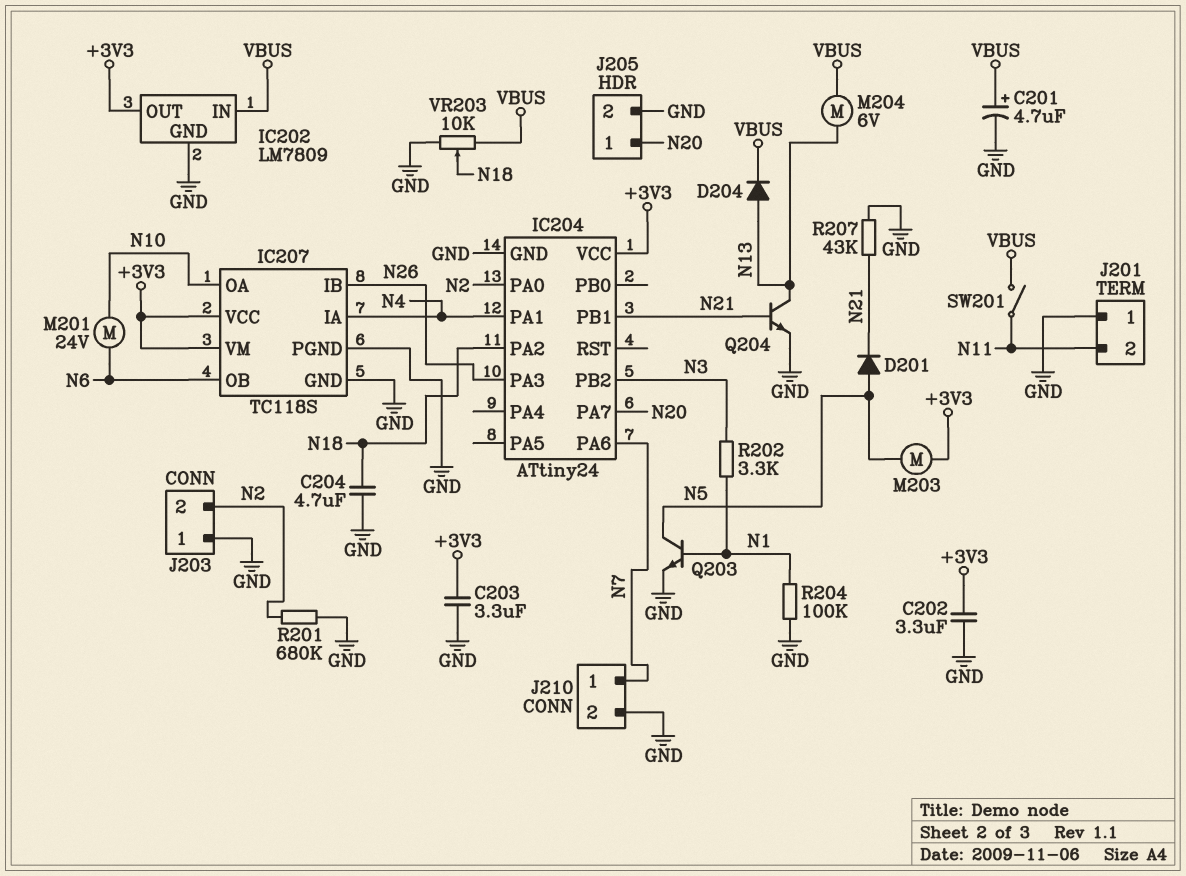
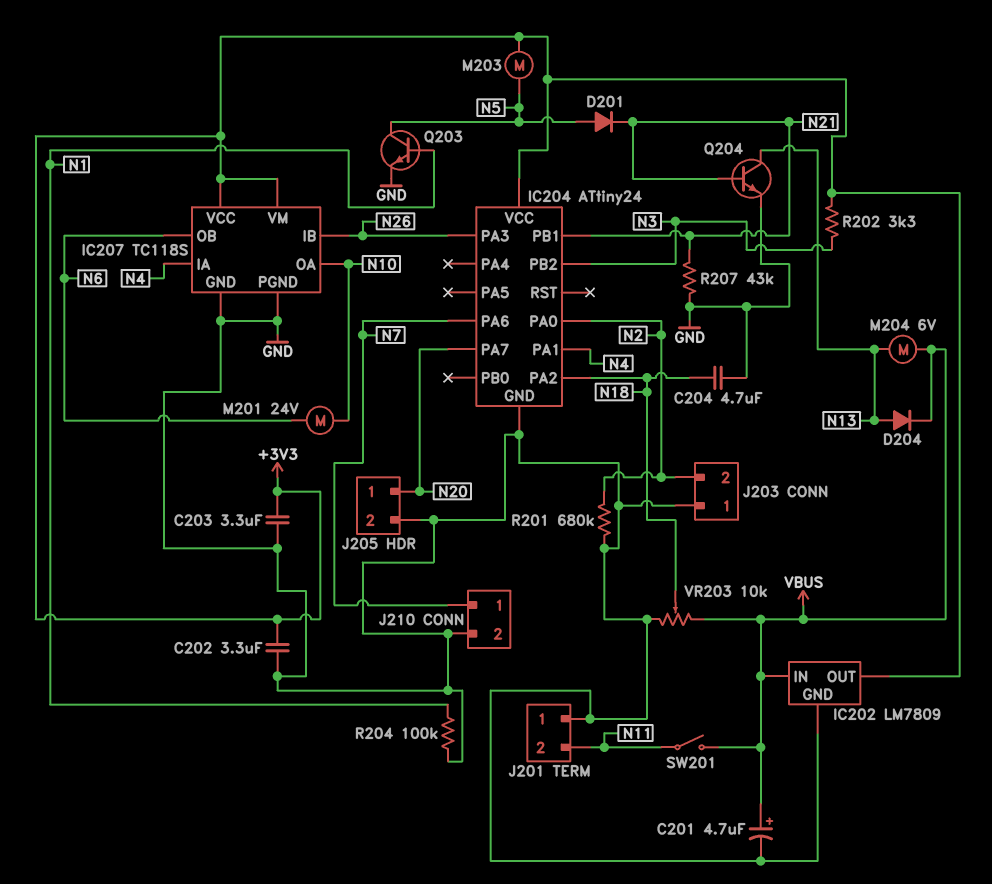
R202: 3.3k (N1, N3) -> 3.3k (+3V3, N3)

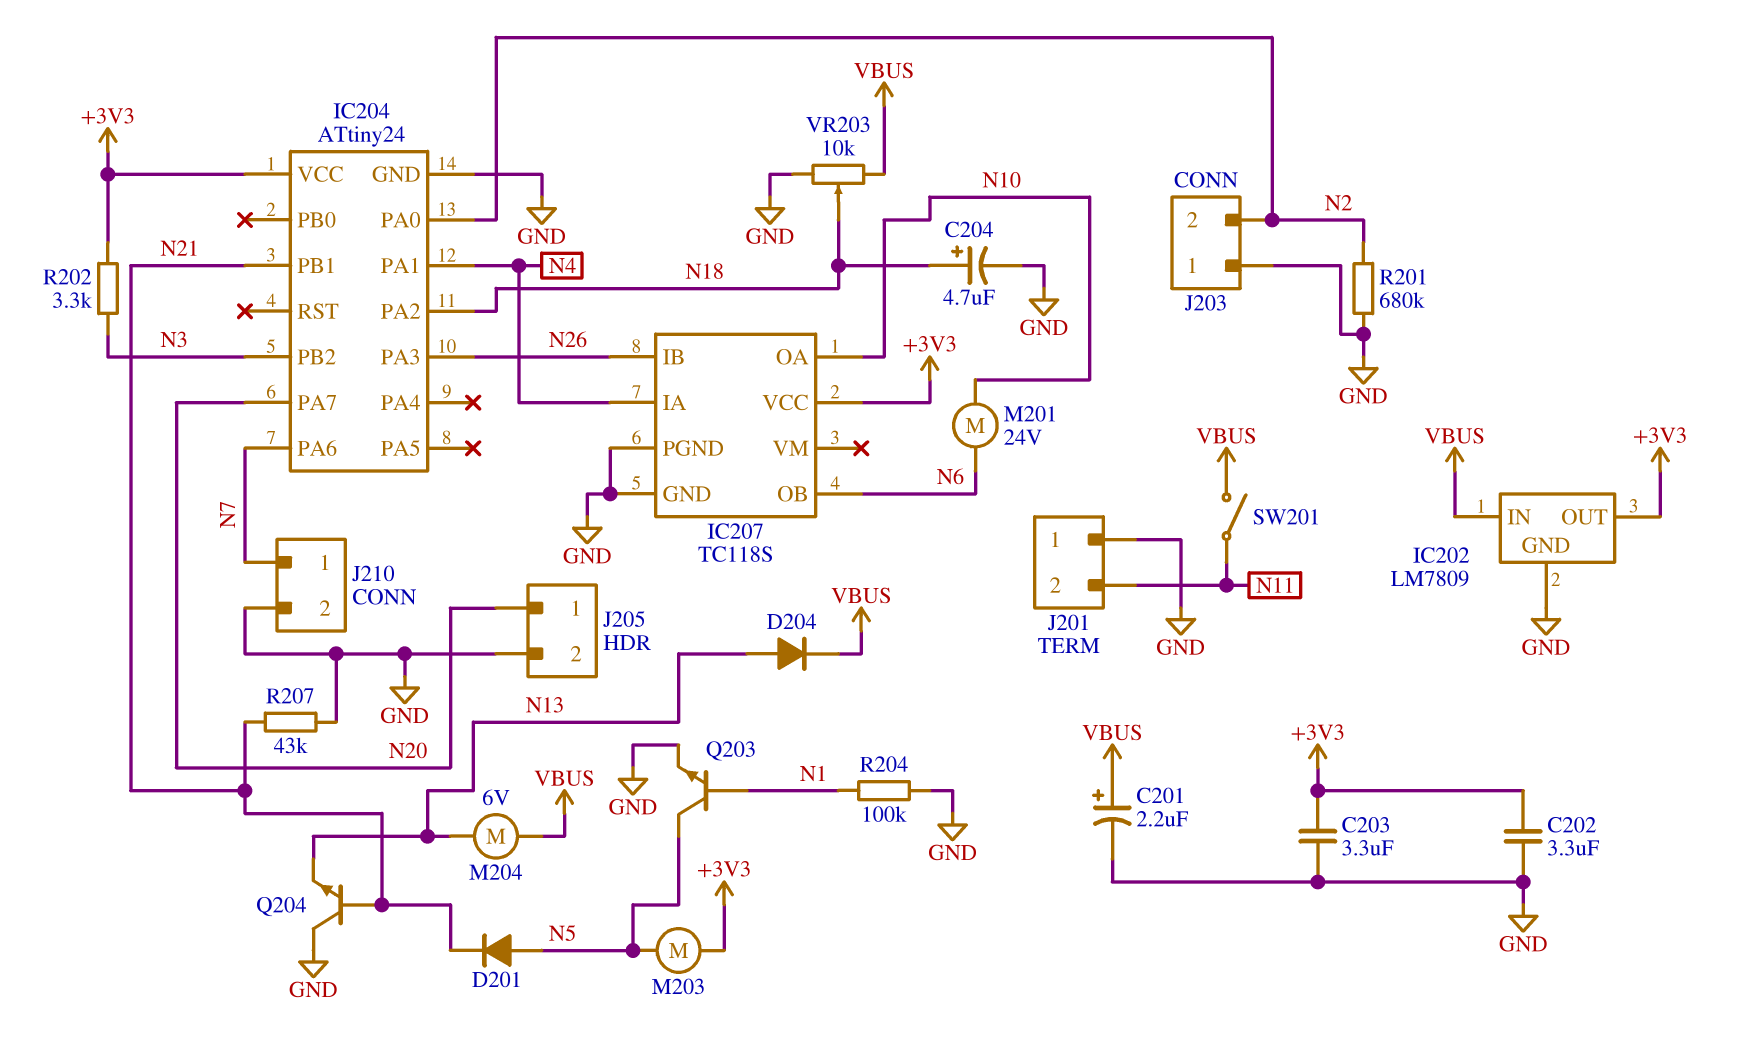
C201: 4.7uF (plus VBUS, minus GND) -> 2.2uF (plus VBUS, minus GND)
C204: 4.7uF (GND, N18) -> 4.7uF (plus N18, minus GND)
IC207 pin VM: +3V3 -> none
Q204: NPN (B N21, C N13, E GND) -> NPN (B N21, C GND, E N13)

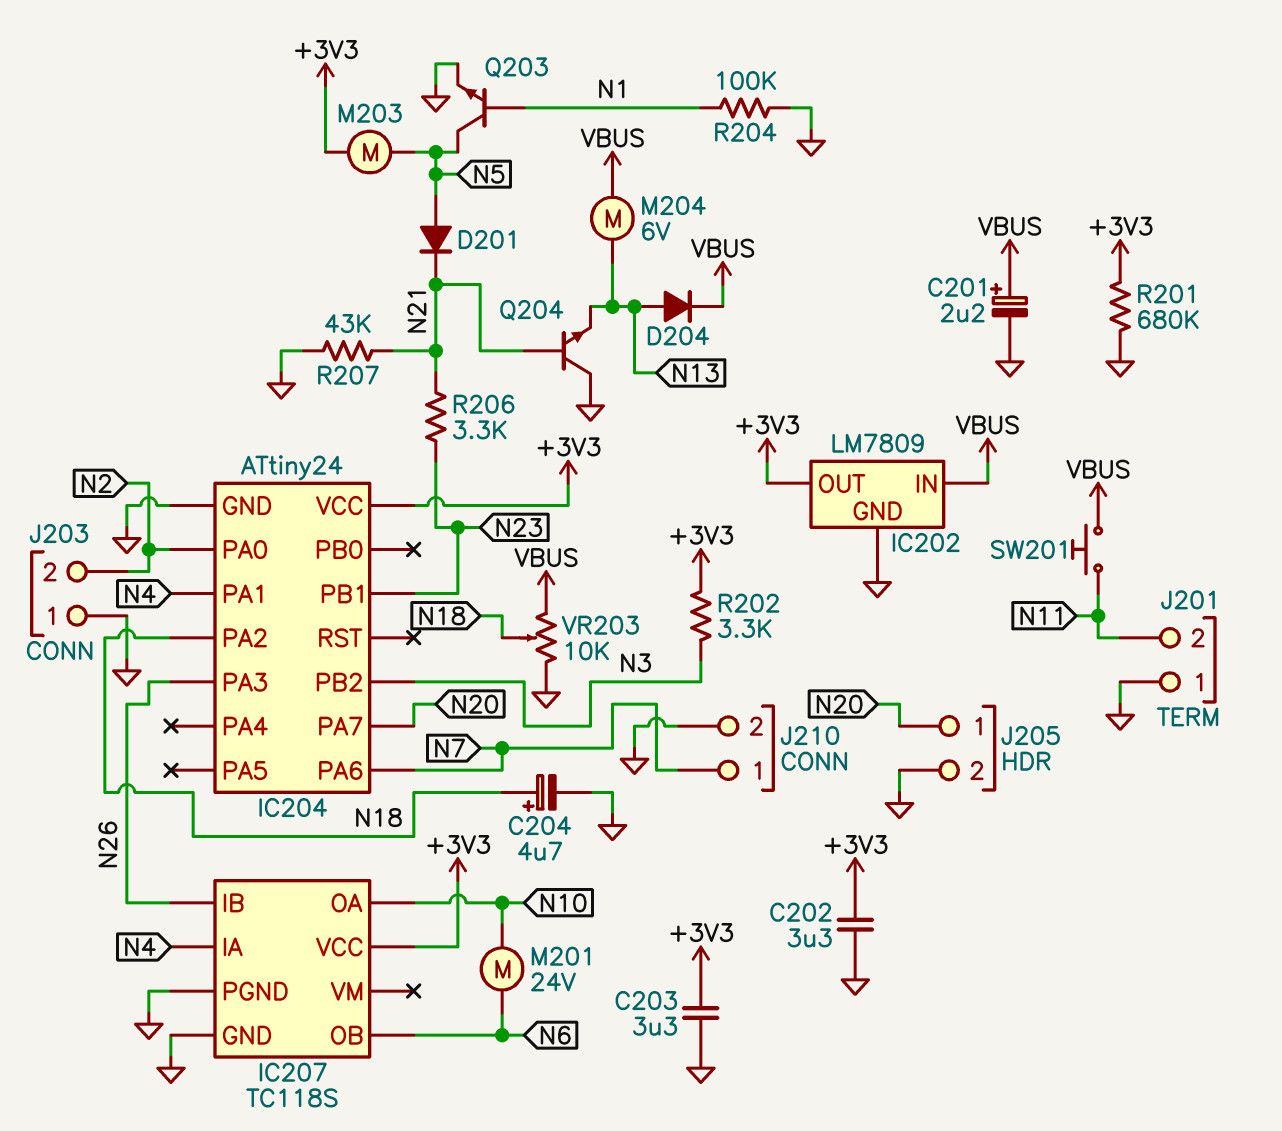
IC204 pin PB1: N21 -> N23
R201: 680k (GND, N2) -> 680k (+3V3, GND)
R206: none -> 3.3k (N21, N23)
SW201: switch (N11, VBUS) -> button (N11, VBUS)

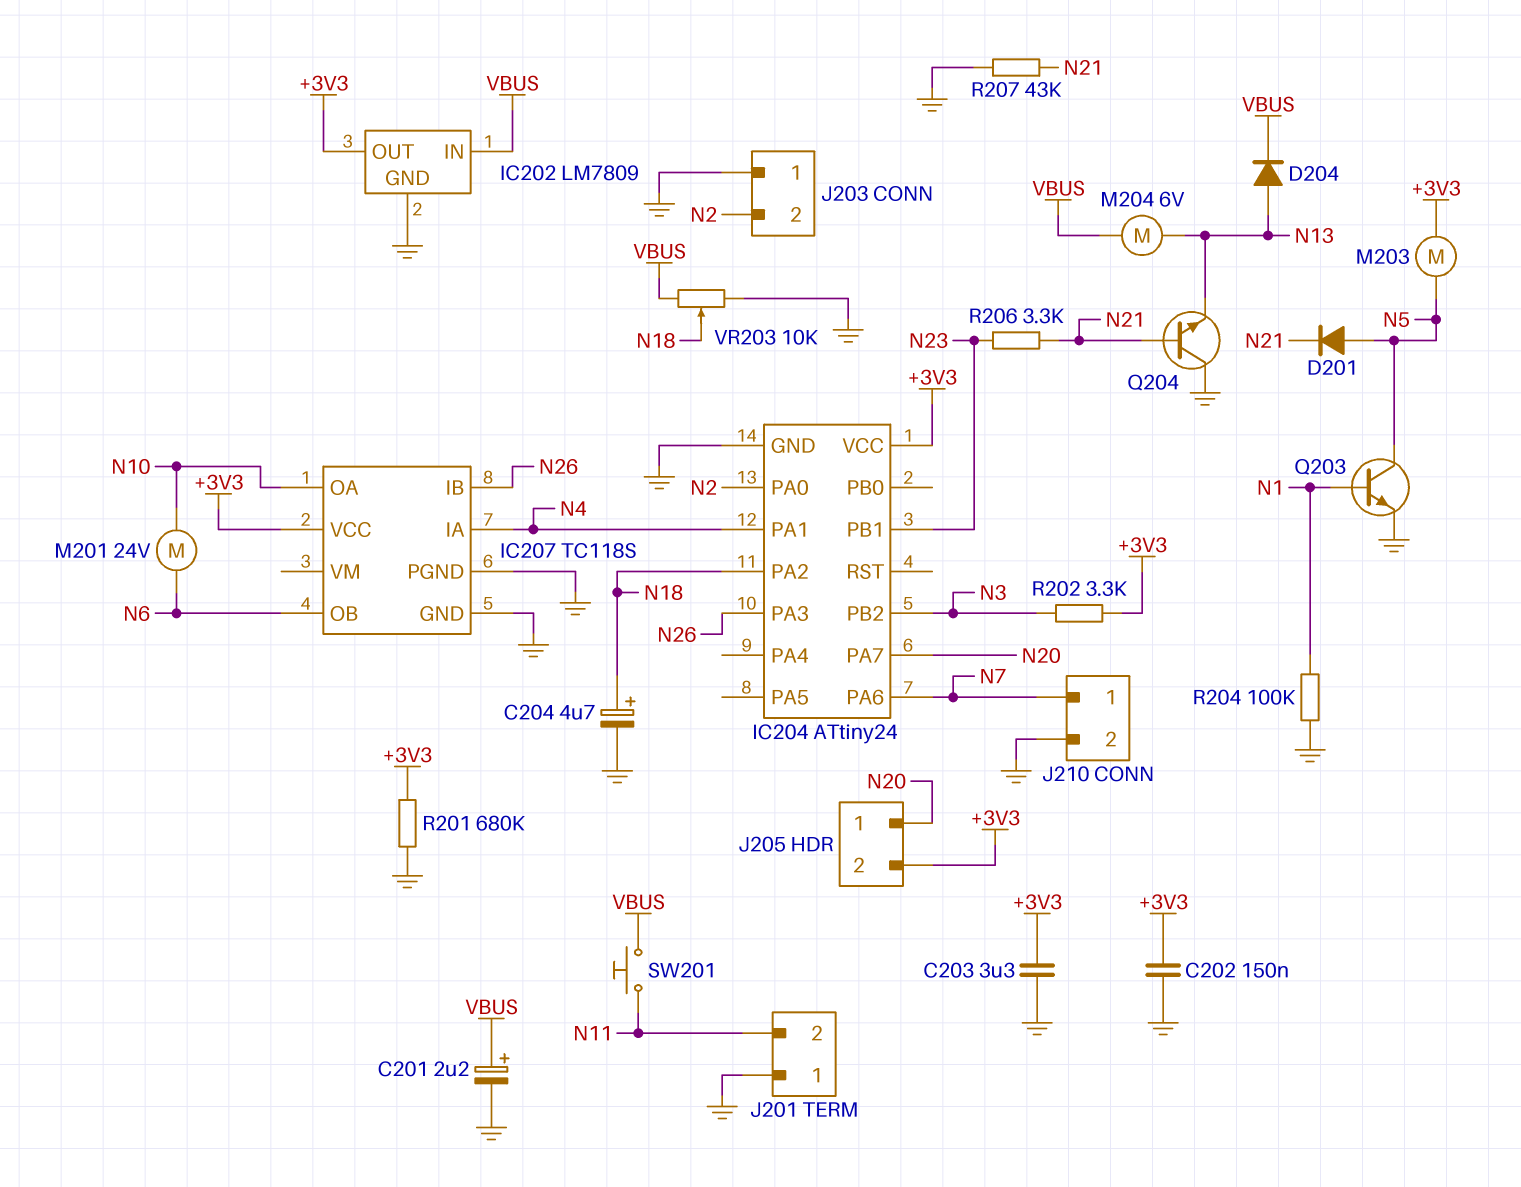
C202: 3.3uF (+3V3, GND) -> 150nF (+3V3, GND)
J205 pin 2: GND -> +3V3

